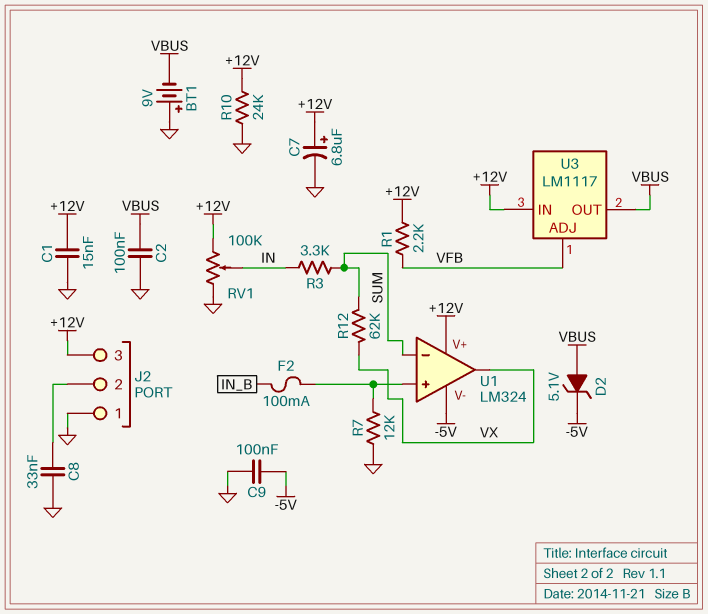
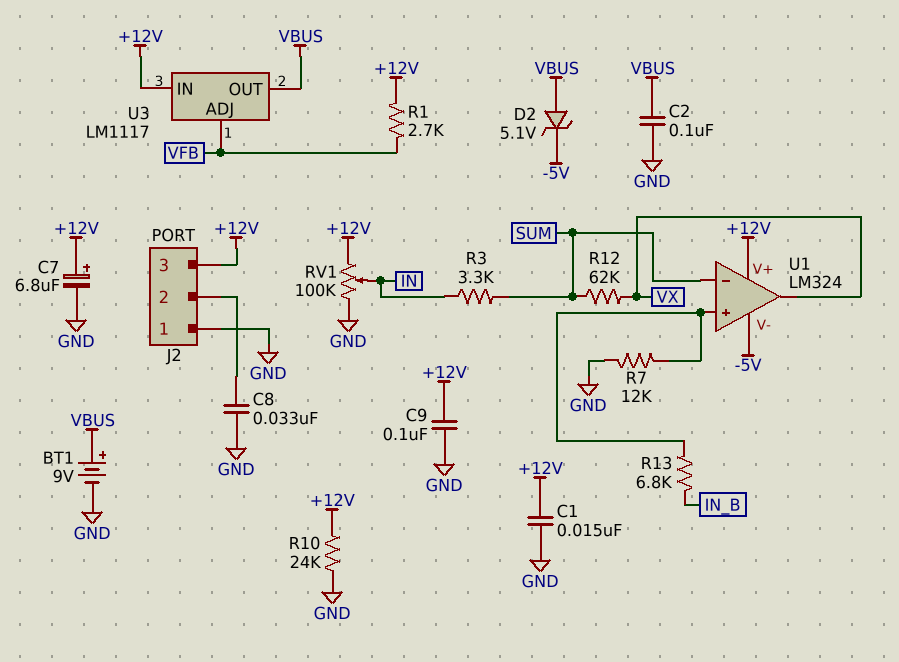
BT1: 9V (plus GND, minus VBUS) -> 9V (plus VBUS, minus GND)
C9: 100nF (-5V, GND) -> 100nF (+12V, GND)
F2: 100mA (IN_B, U1/in+) -> none
R1: 2.2k (+12V, VFB) -> 2.7k (+12V, VFB)
R13: none -> 6.8k (IN_B, U1/in+)

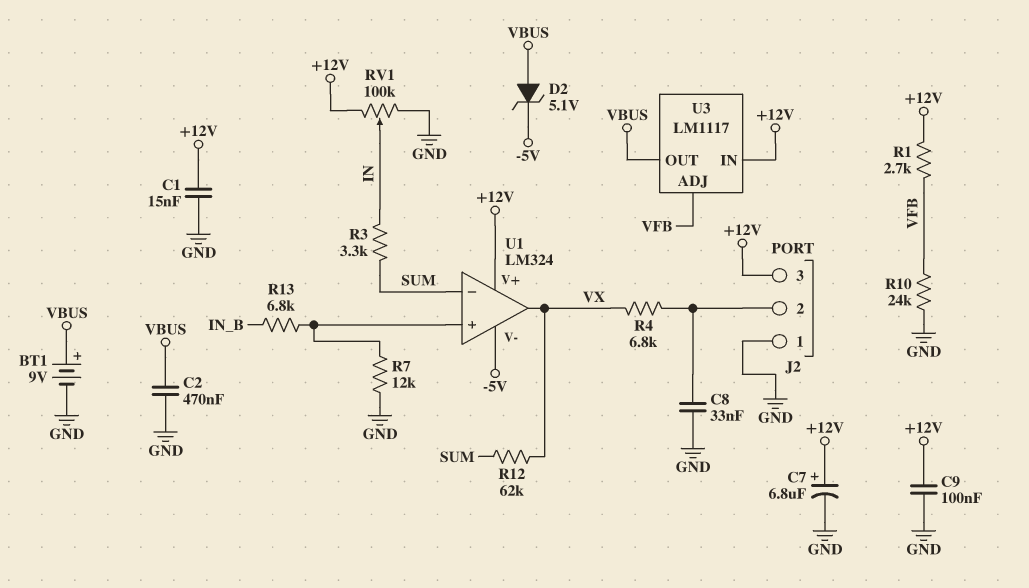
C2: 100nF (GND, VBUS) -> 470nF (GND, VBUS)
R4: none -> 6.8k (J2/2, VX)
R10: 24k (+12V, GND) -> 24k (GND, VFB)

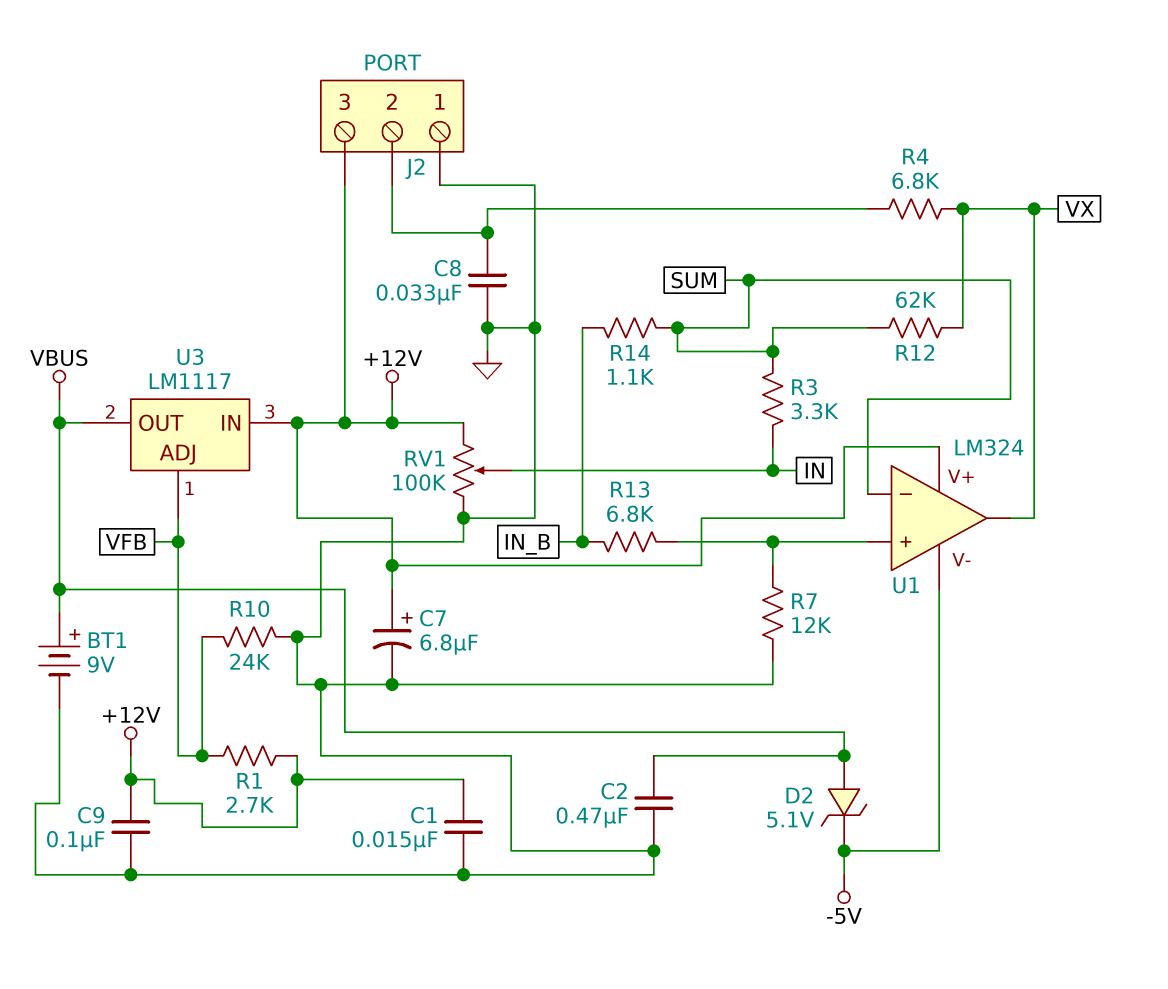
R14: none -> 1.1k (IN_B, SUM)

